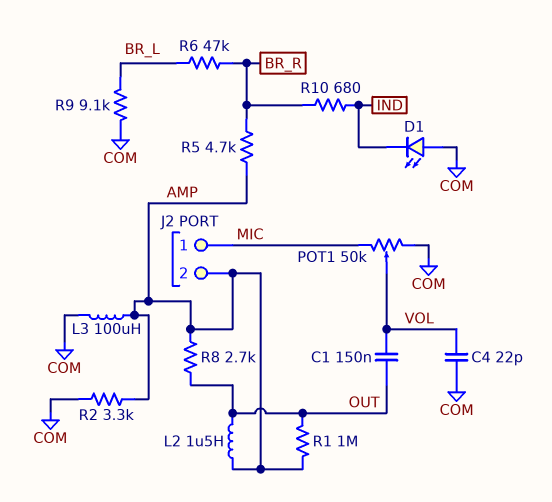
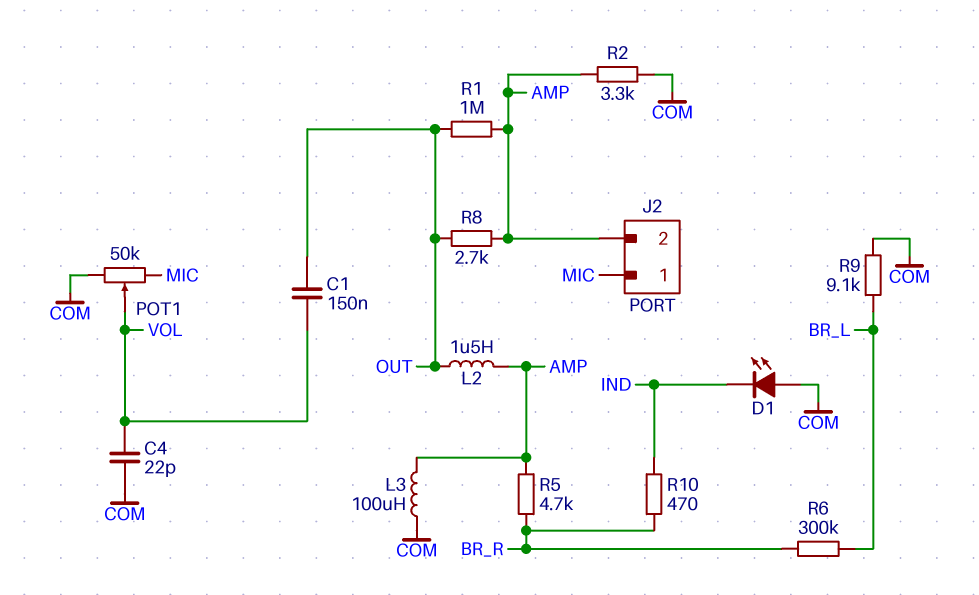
R6: 47k (BR_L, BR_R) -> 300k (BR_L, BR_R)
R10: 680 (BR_R, IND) -> 470 (BR_R, IND)

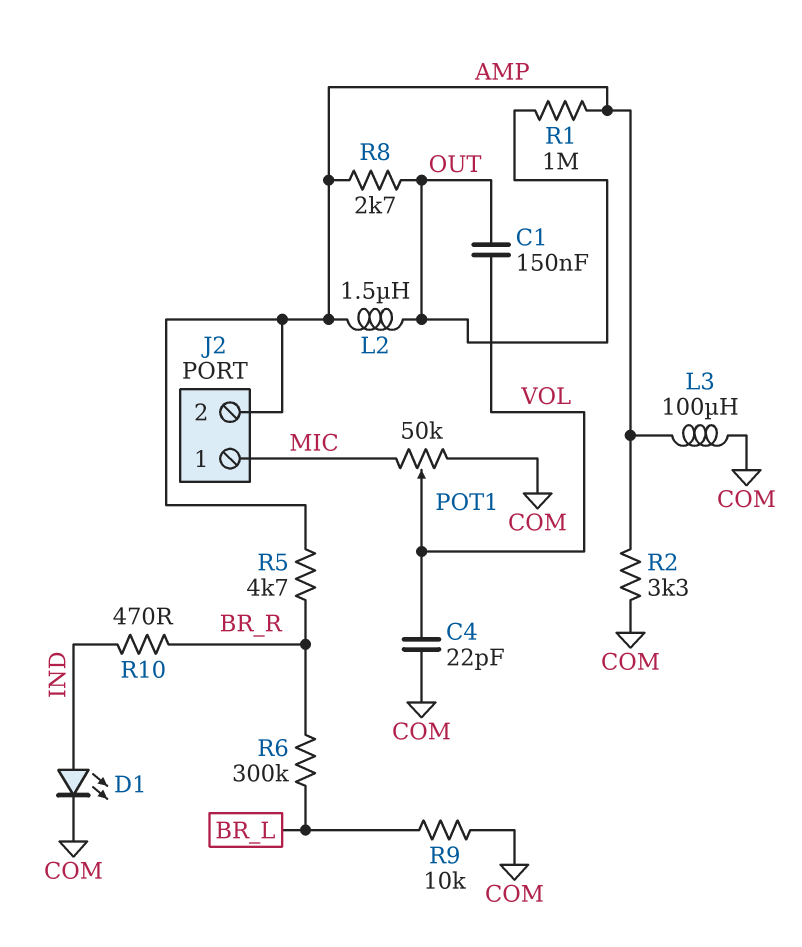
D1: LED (A COM, K IND) -> LED (A IND, K COM)
R9: 9.1k (BR_L, COM) -> 10k (BR_L, COM)

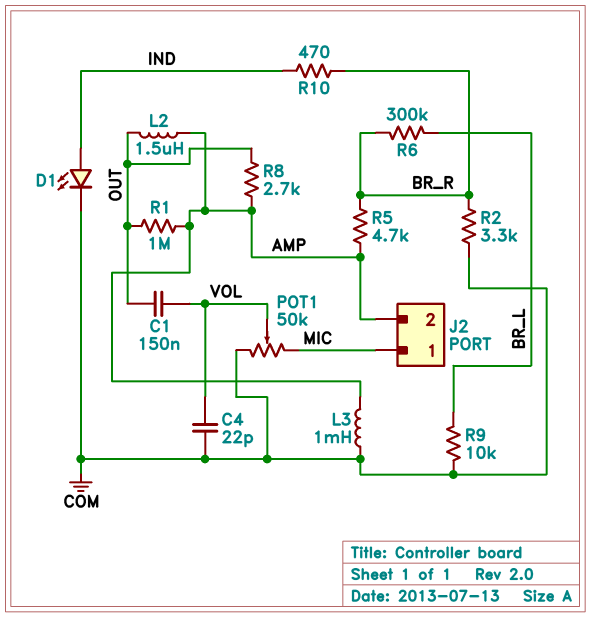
L3: 100uH (AMP, COM) -> 1mH (AMP, COM)
R2: 3.3k (AMP, COM) -> 3.3k (BR_R, COM)

